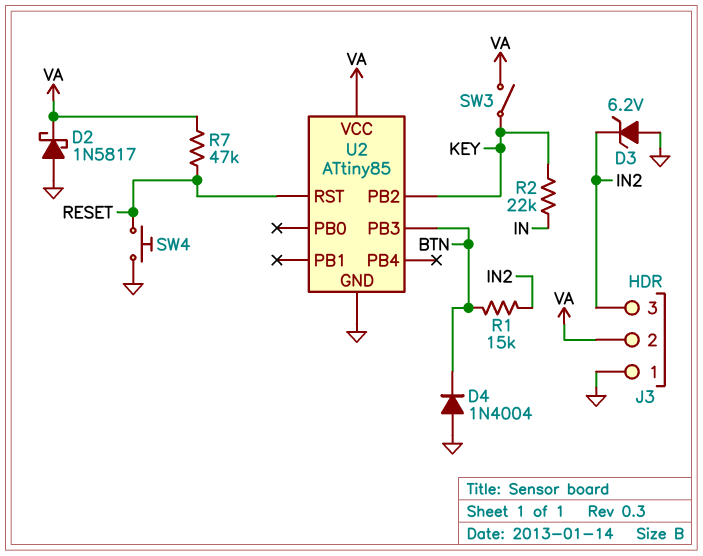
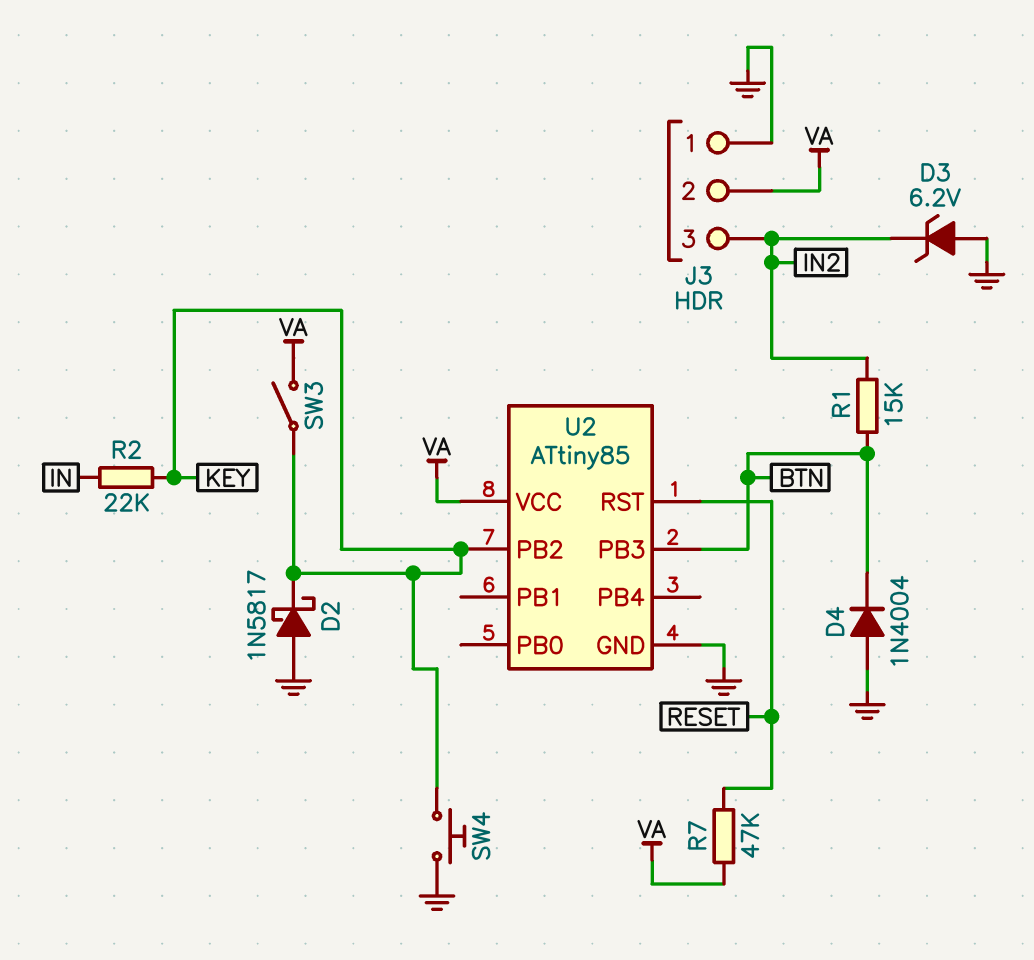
D2: schottky 1N5817 (A GND, K VA) -> schottky 1N5817 (A GND, K KEY)
SW4: button (GND, RESET) -> button (GND, KEY)

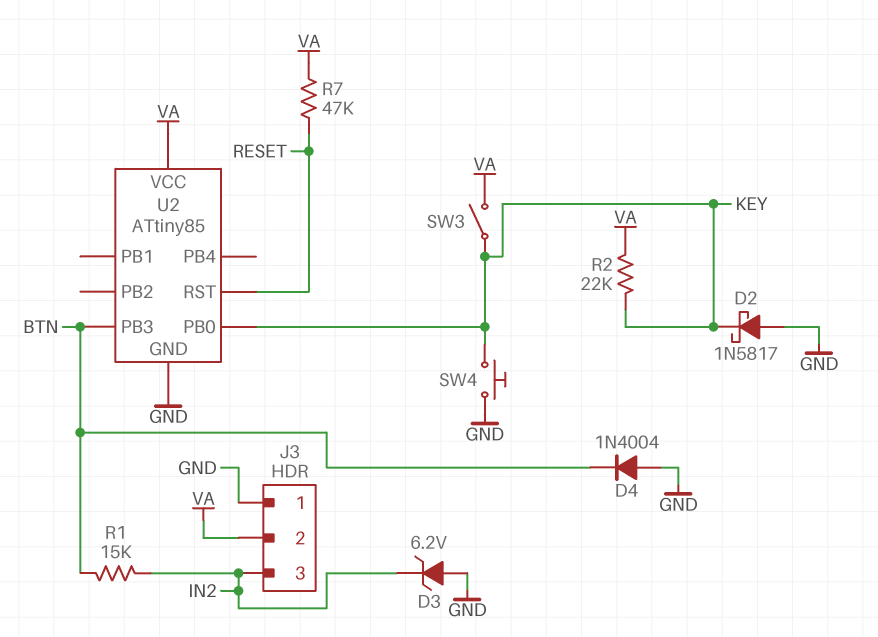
R2: 22k (IN, KEY) -> 22k (KEY, VA)
U2 pin PB0: none -> KEY
U2 pin PB2: KEY -> none

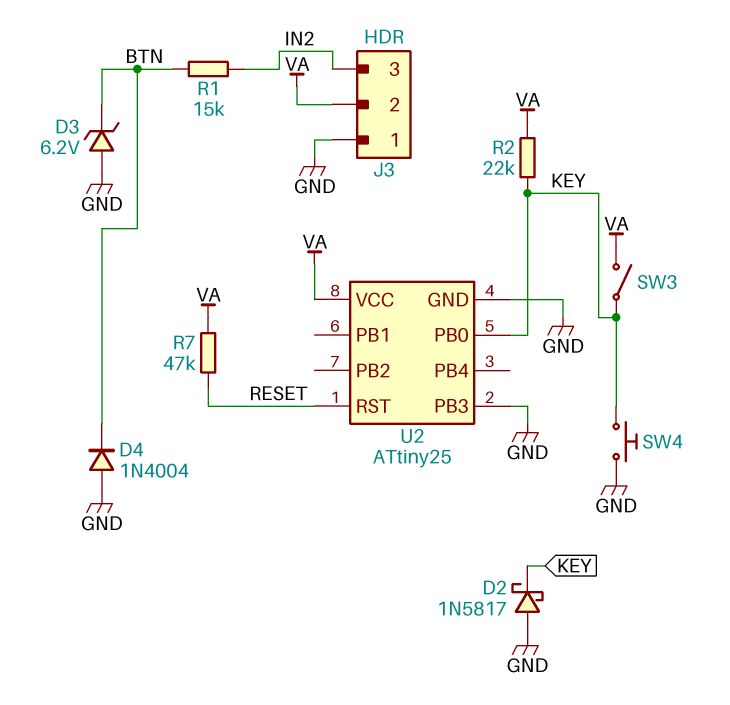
D3: zener 6.2V (A GND, K IN2) -> zener 6.2V (A GND, K BTN)
U2: ATtiny85 -> ATtiny25
U2 pin PB3: BTN -> GND

